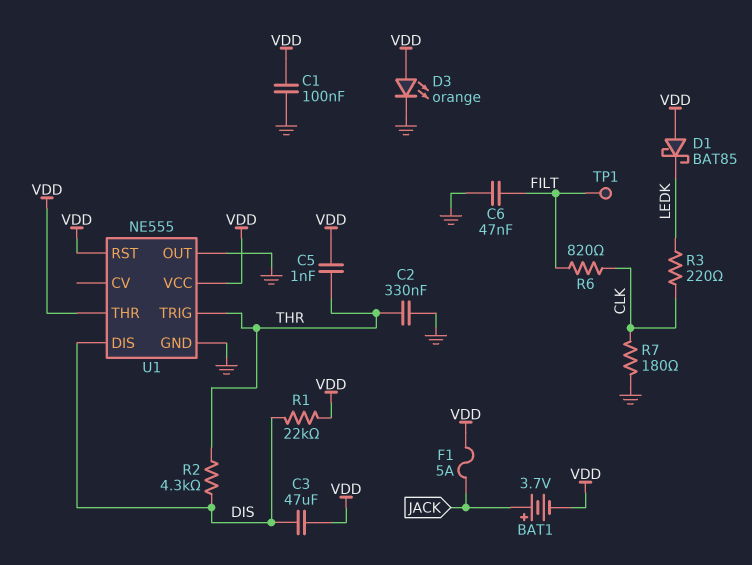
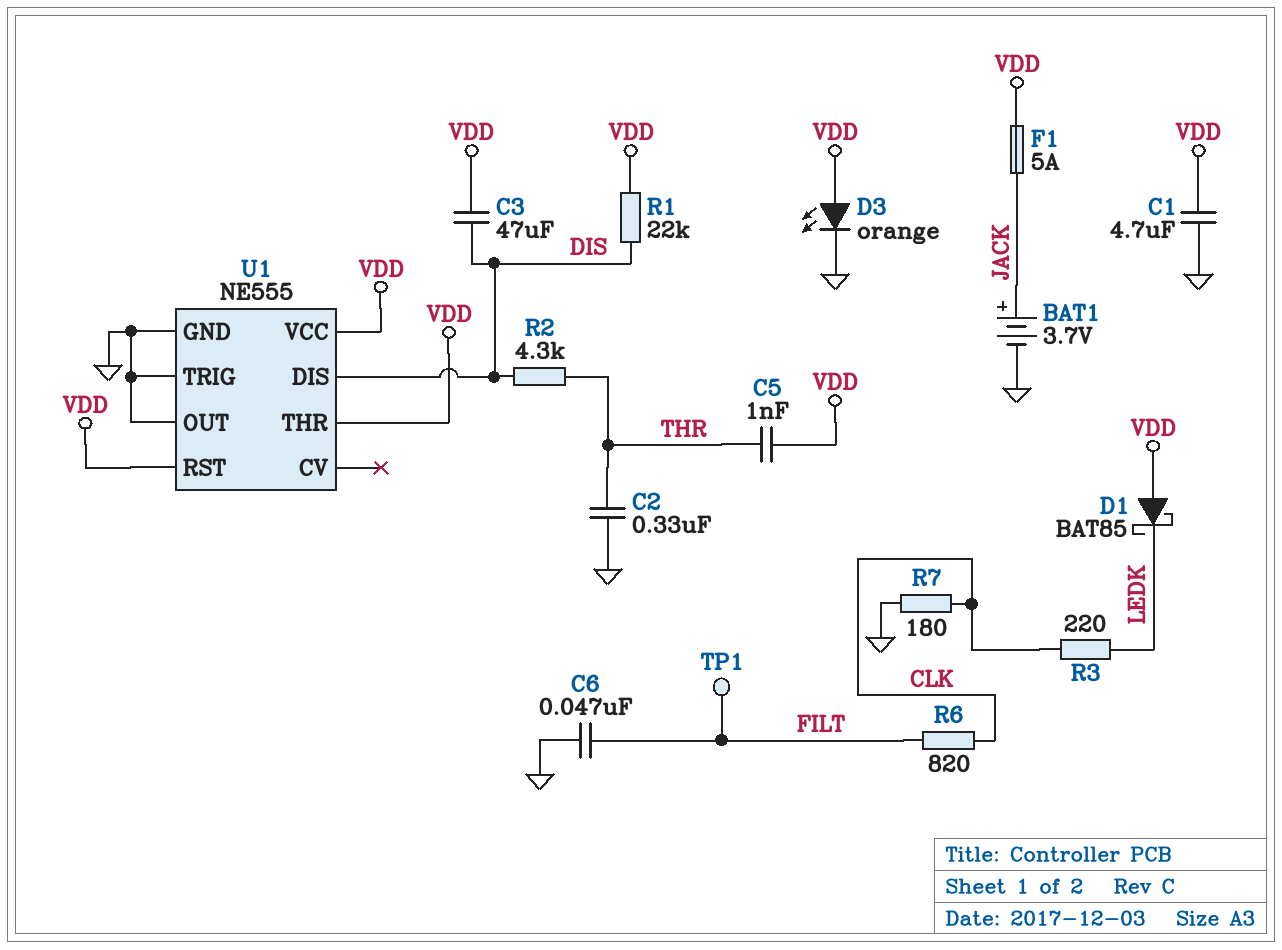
BAT1: 3.7V (plus JACK, minus VDD) -> 3.7V (plus JACK, minus GND)
C1: 100nF (GND, VDD) -> 4.7uF (GND, VDD)
U1 pin TRIG: THR -> GND

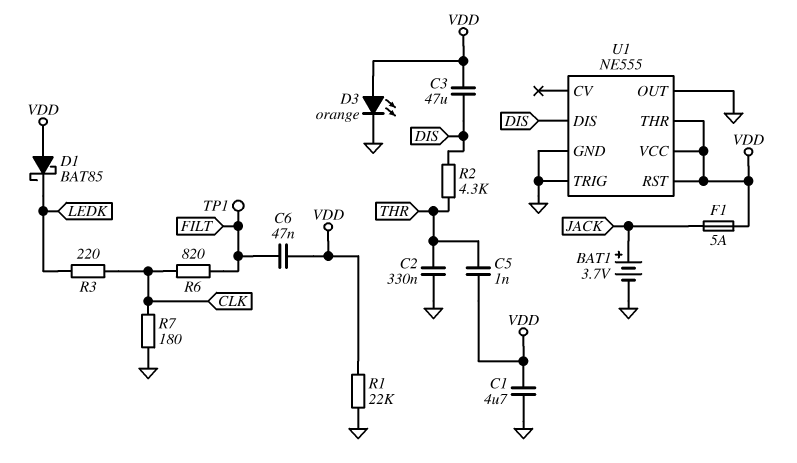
C6: 47nF (FILT, GND) -> 47nF (FILT, VDD)
R1: 22k (DIS, VDD) -> 22k (GND, VDD)

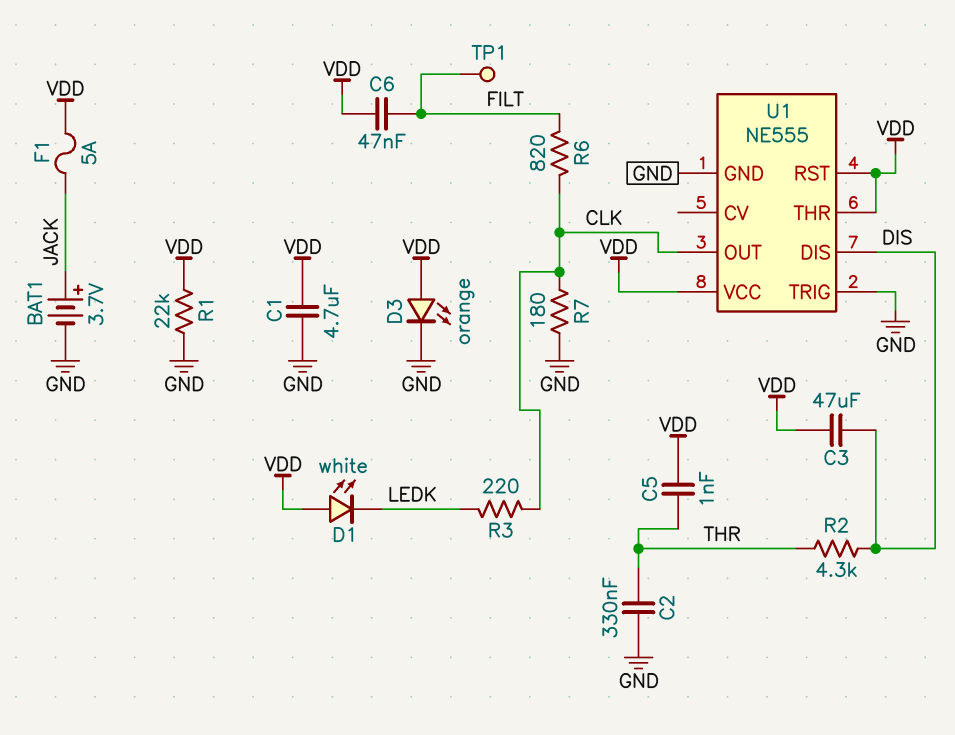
D1: schottky BAT85 (A VDD, K LEDK) -> LED white (A VDD, K LEDK)
U1 pin OUT: GND -> CLK

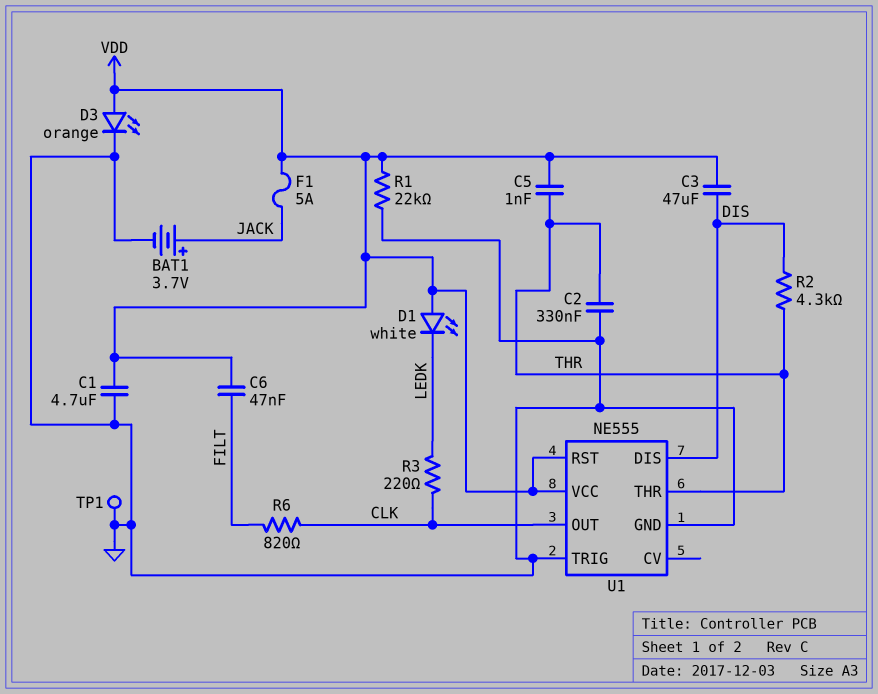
R7: 180 (CLK, GND) -> none
TP1: test point (FILT) -> test point (GND)
U1 pin THR: VDD -> THR

